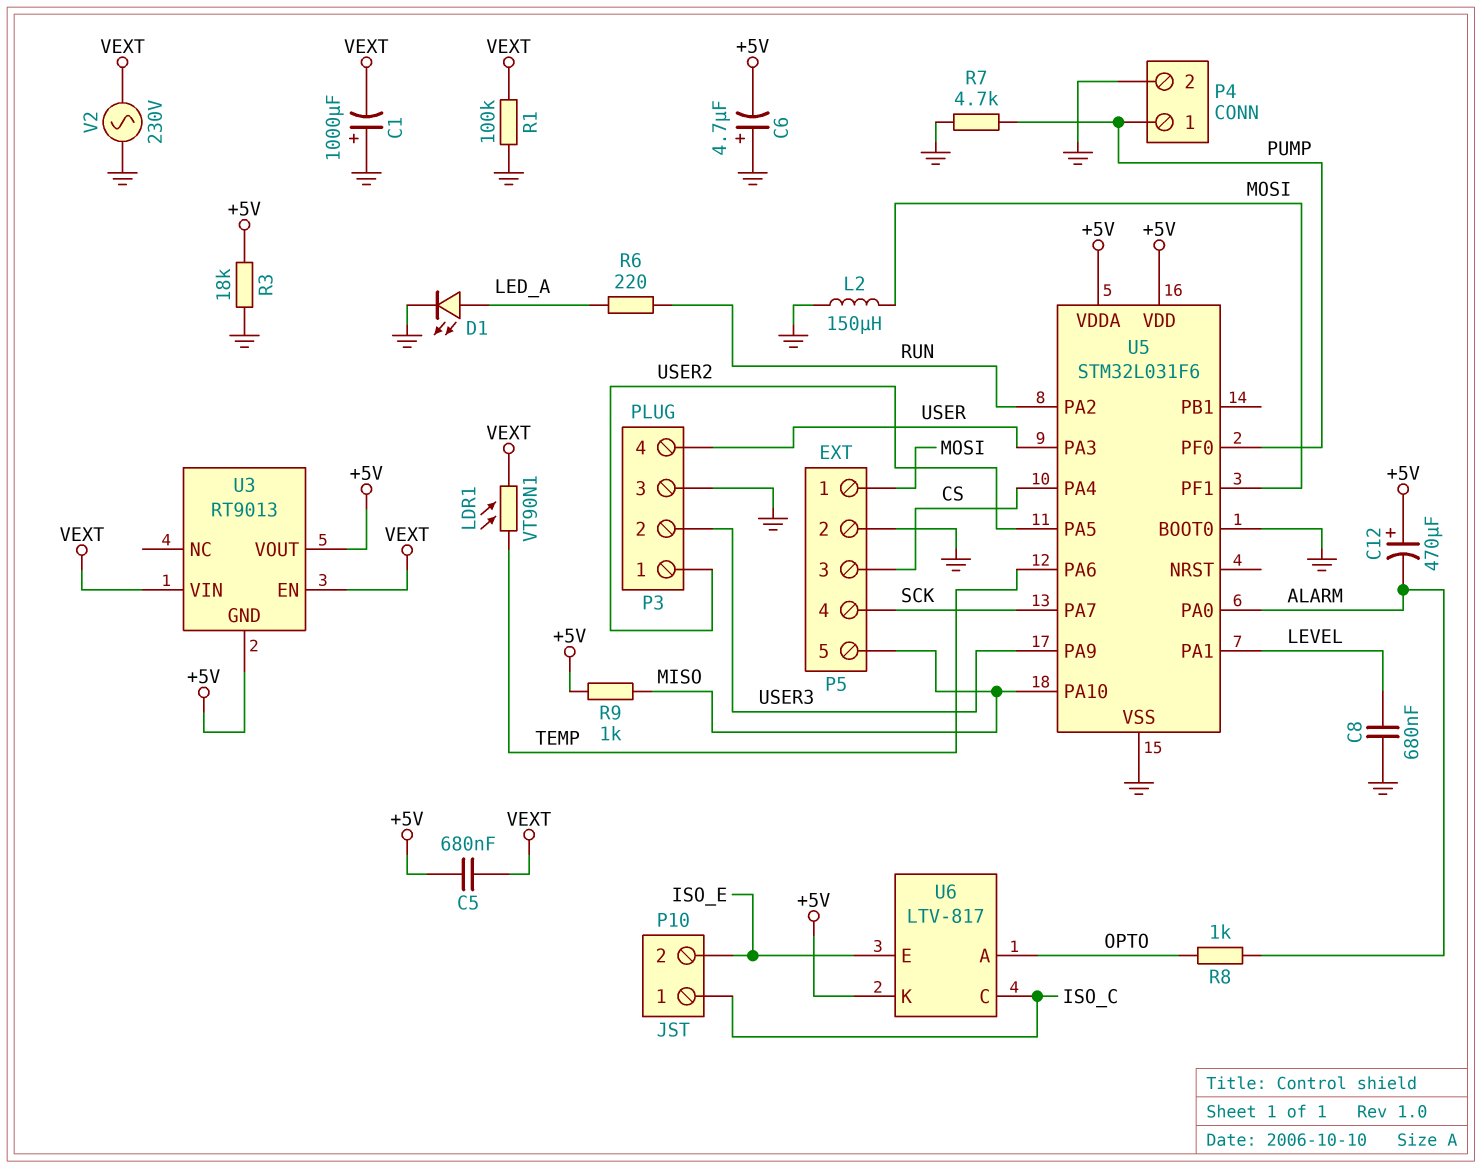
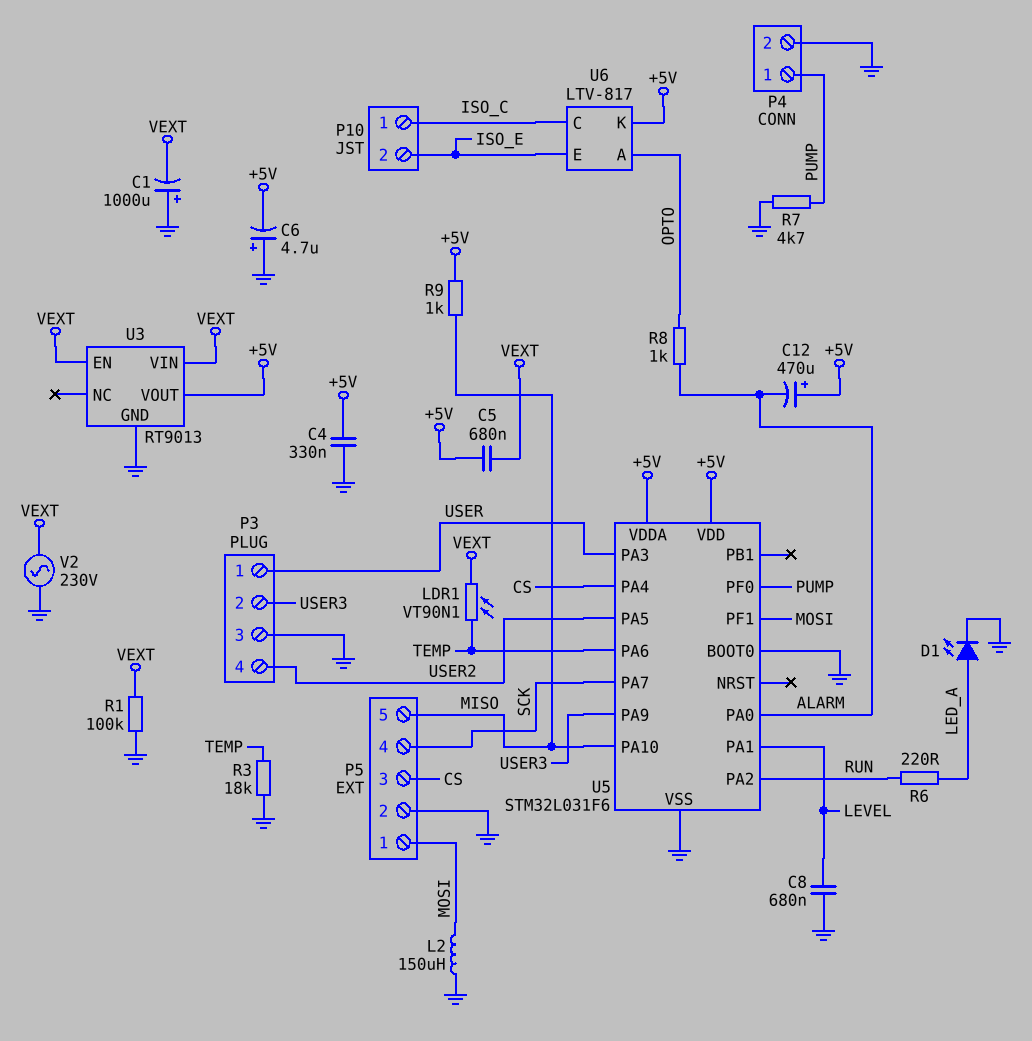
C4: none -> 330nF (+5V, GND)
P3 pin 1: USER2 -> USER
P3 pin 4: USER -> USER2
R3: 18k (+5V, GND) -> 18k (GND, TEMP)
U3 pin GND: +5V -> GND

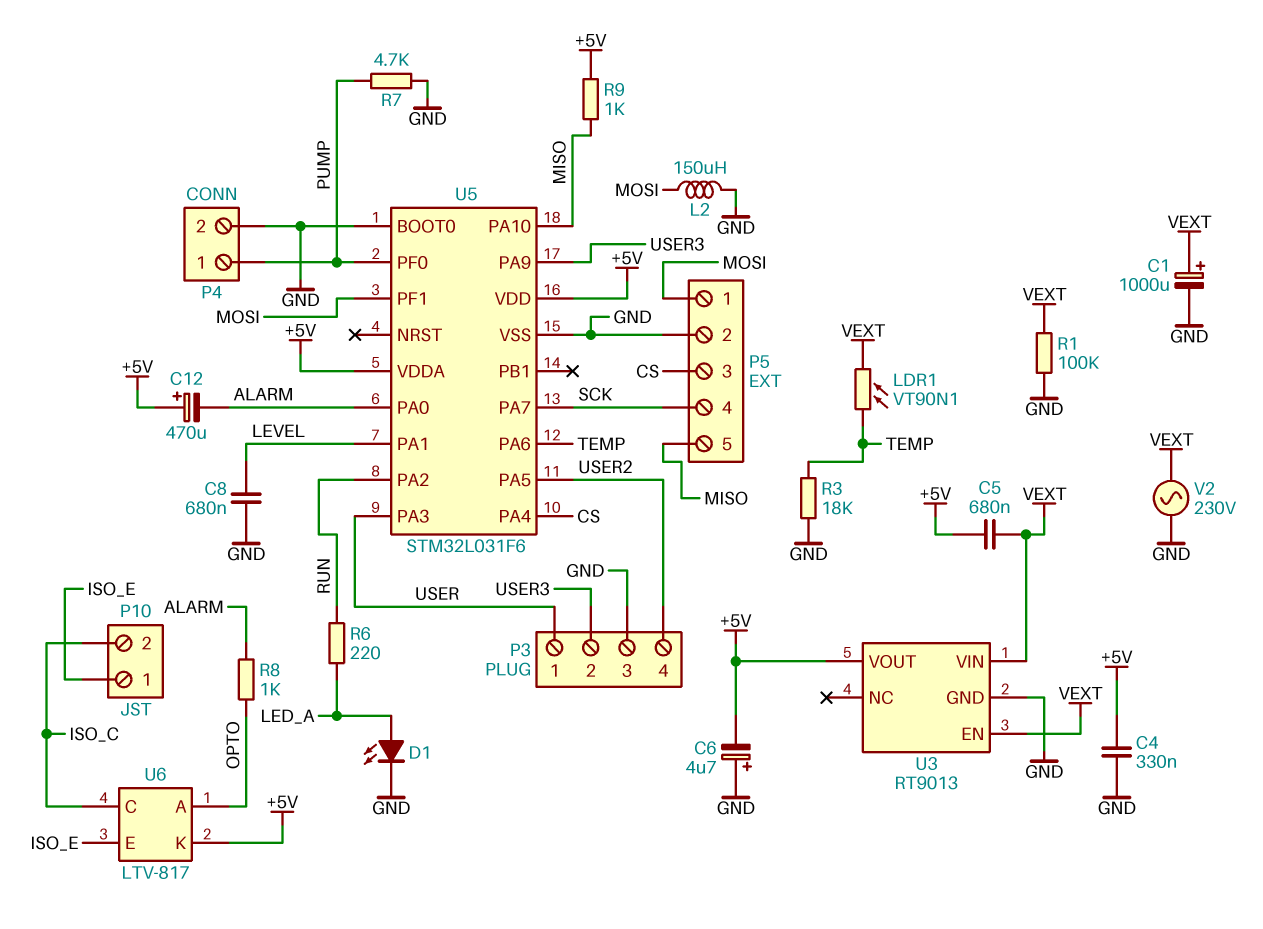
C1: 1000uF (plus GND, minus VEXT) -> 1000uF (plus VEXT, minus GND)
P10 pin 1: ISO_C -> ISO_E
P10 pin 2: ISO_E -> ISO_C

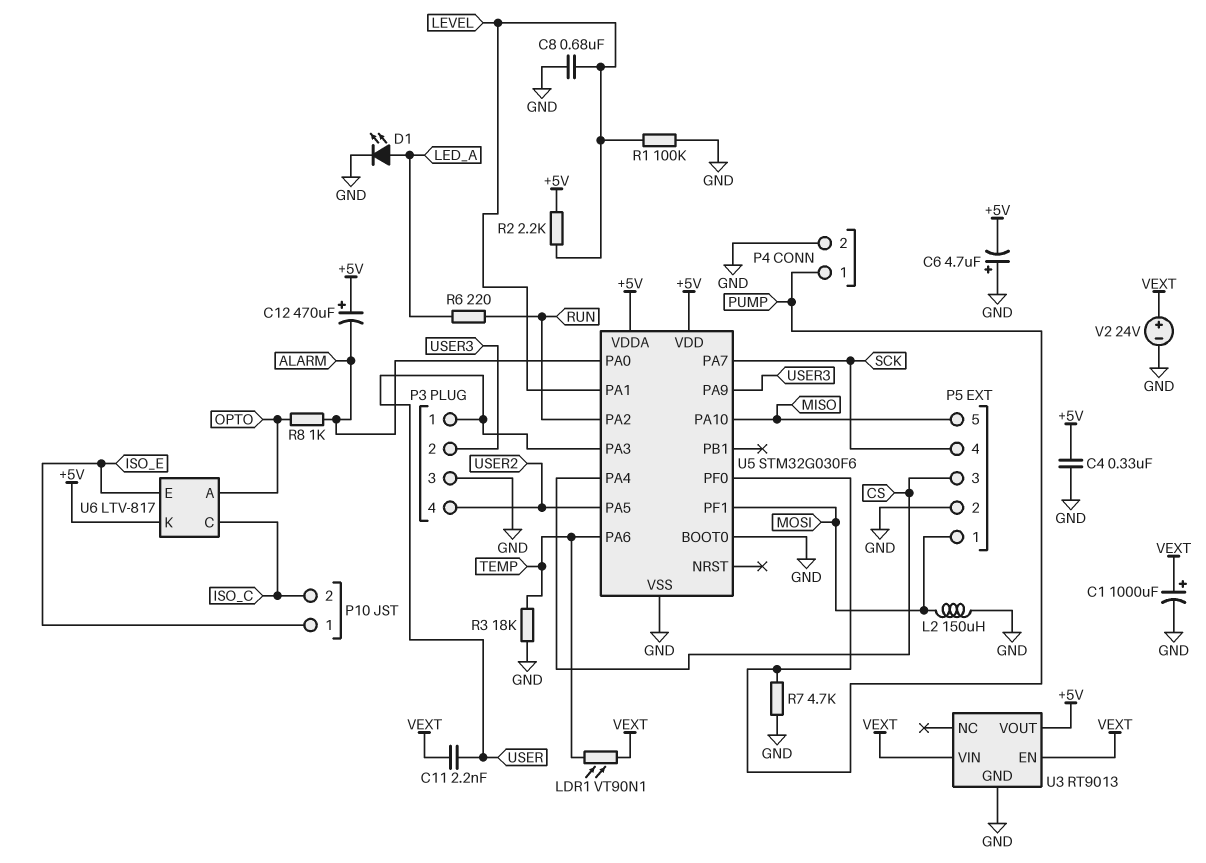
C5: 680nF (+5V, VEXT) -> none
C11: none -> 2.2nF (USER, VEXT)
R1: 100k (GND, VEXT) -> 100k (GND, LEVEL)
R2: none -> 2.2k (+5V, LEVEL)
R9: 1k (+5V, MISO) -> none
U5: STM32L031F6 -> STM32G030F6
V2: AC 230V (GND, VEXT) -> 24V (plus VEXT, minus GND)

